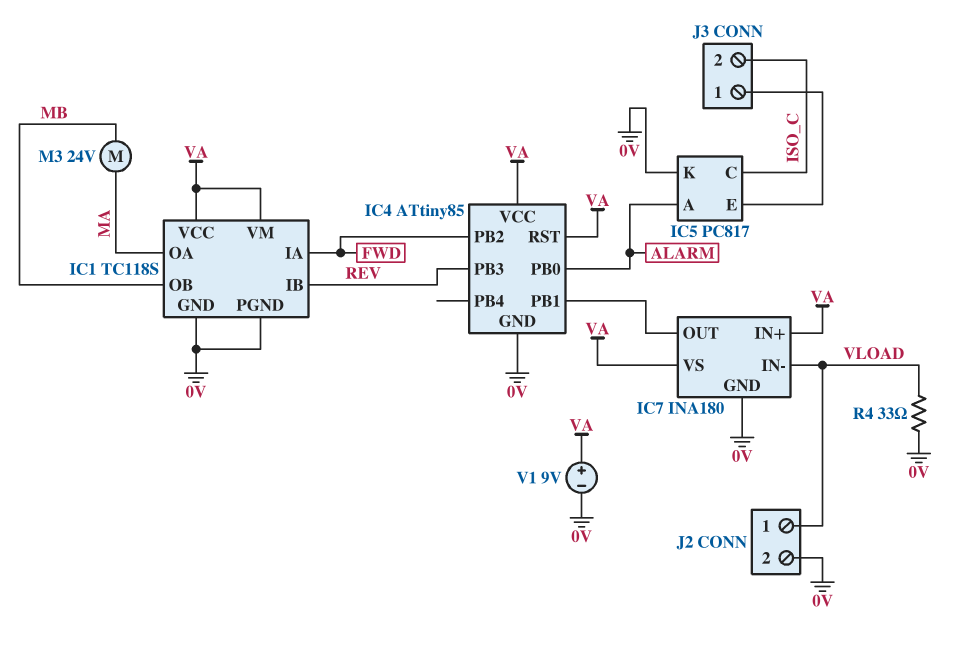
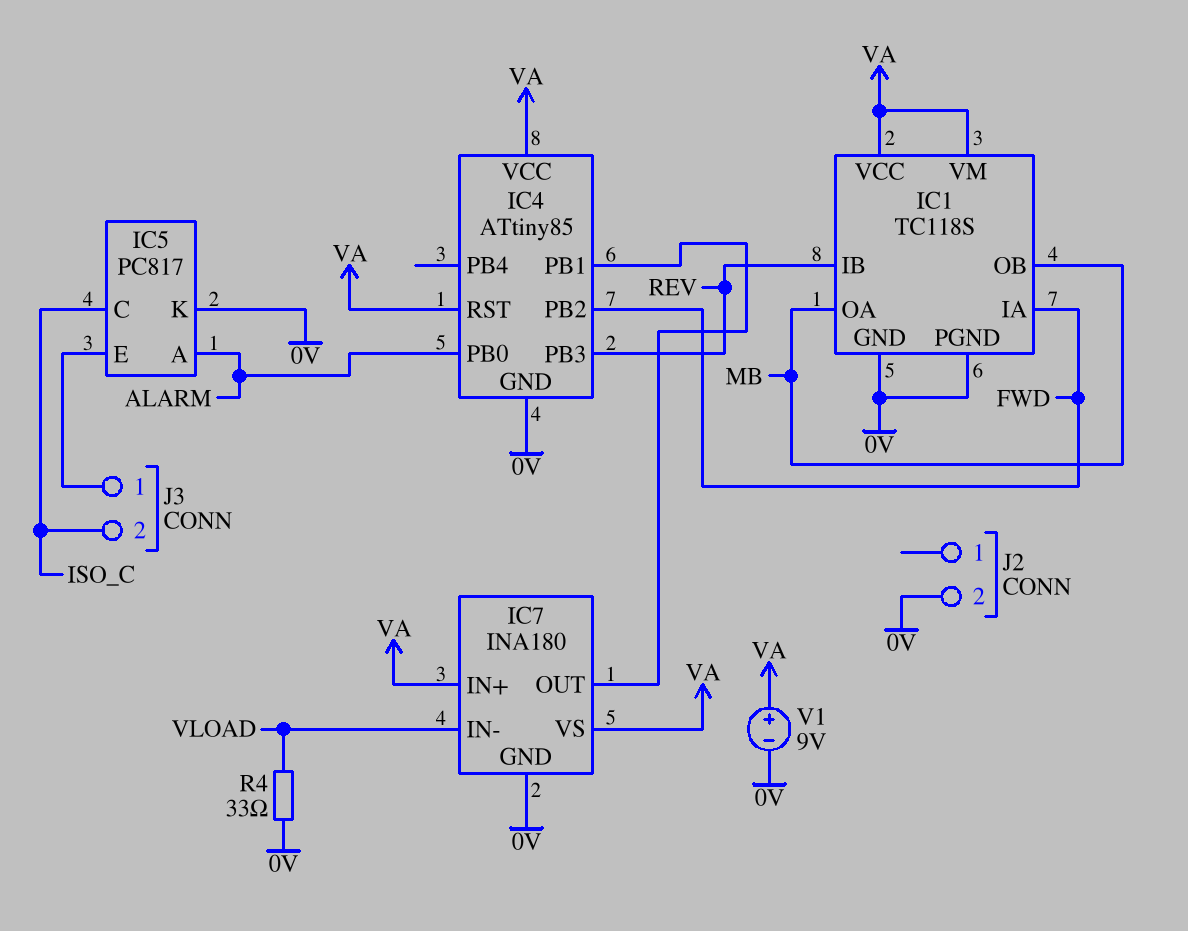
IC1 pin OA: MA -> MB
J2 pin 1: VLOAD -> none
M3: motor 24V (MA, MB) -> none

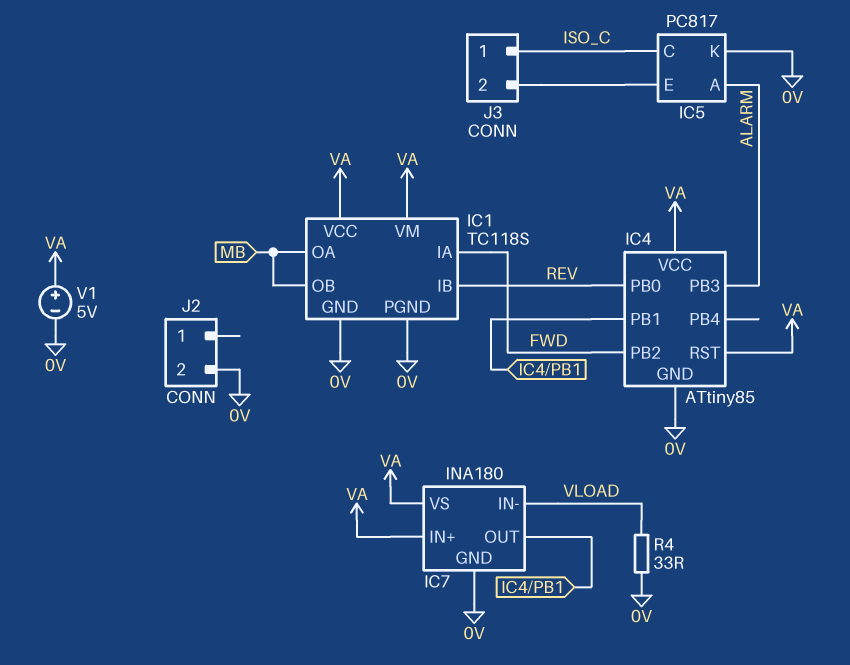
IC4 pin PB0: ALARM -> REV
IC4 pin PB3: REV -> ALARM
J3 pin 1: IC5/E -> ISO_C
J3 pin 2: ISO_C -> IC5/E
V1: 9V (plus VA, minus 0V) -> 5V (plus VA, minus 0V)

